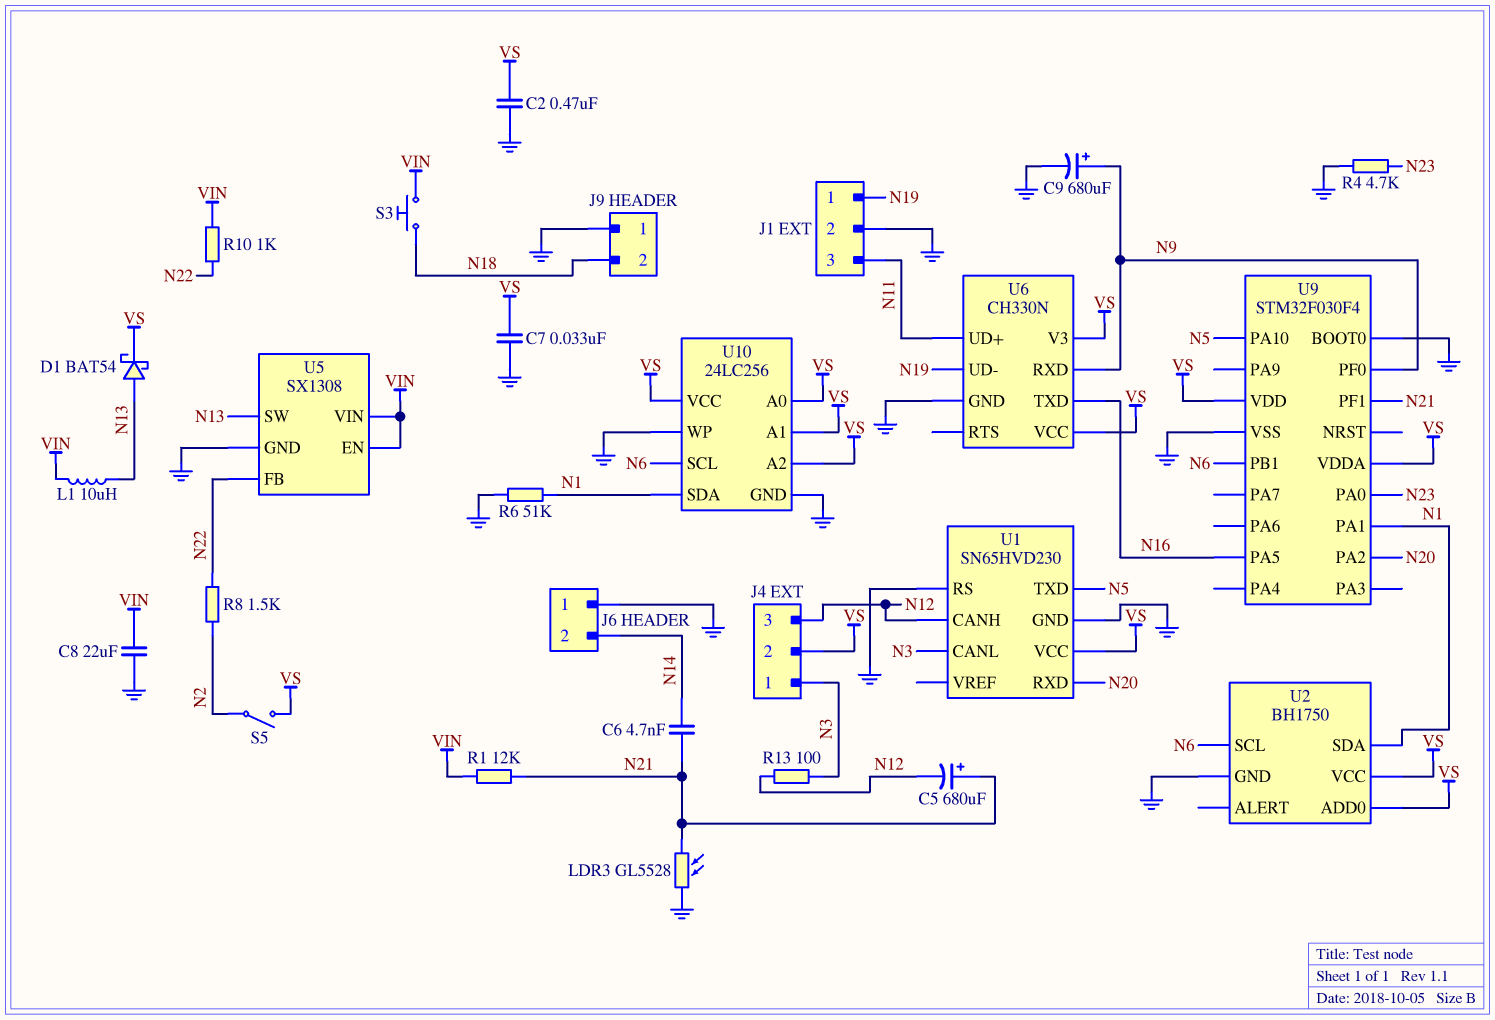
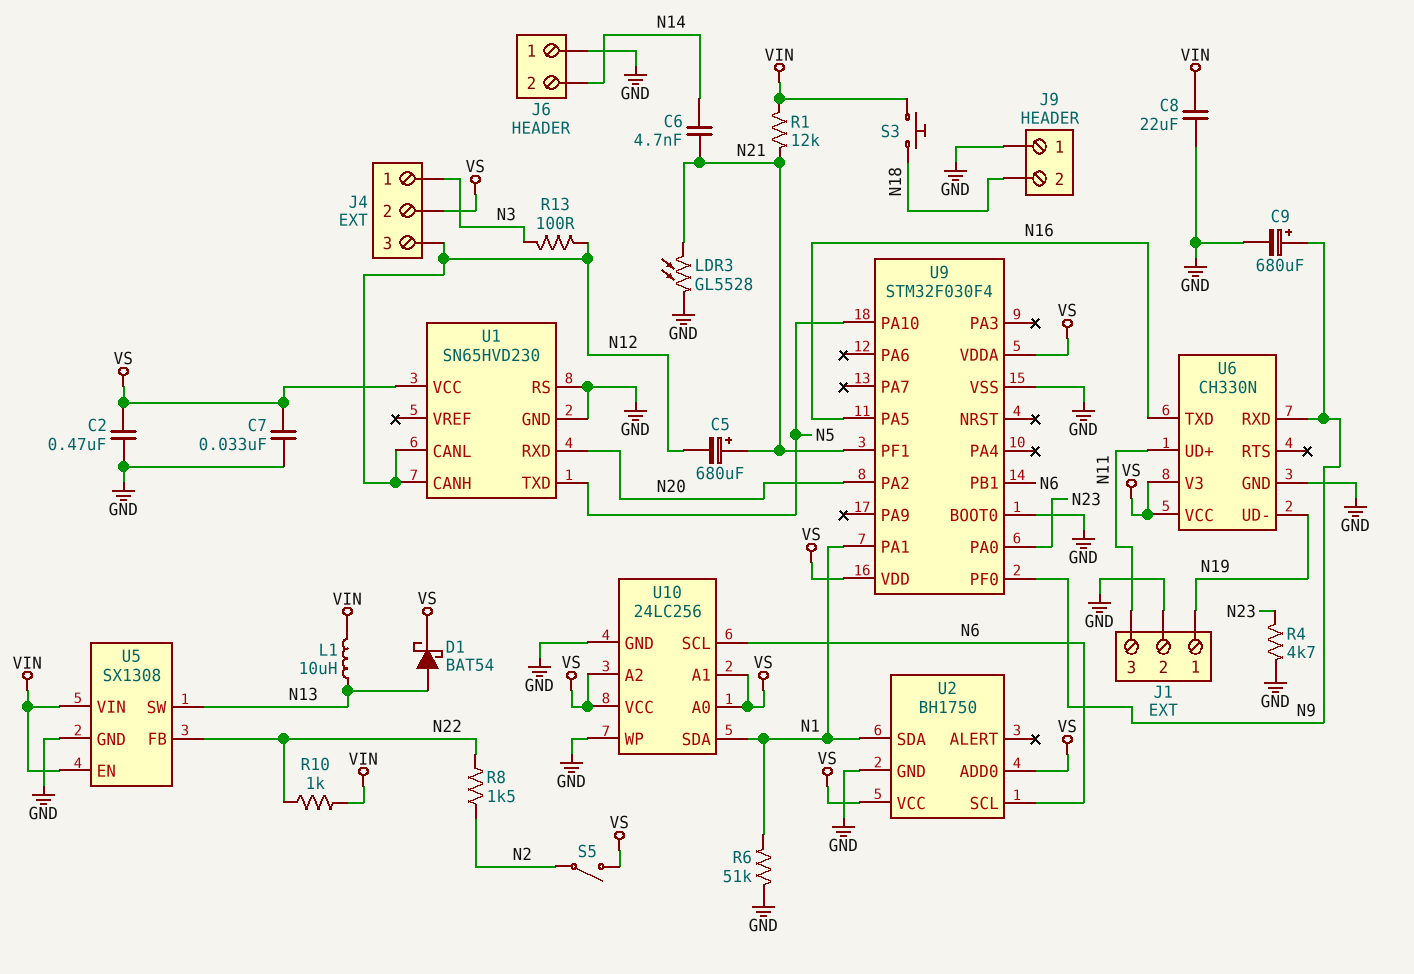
U1 pin CANL: N3 -> N12

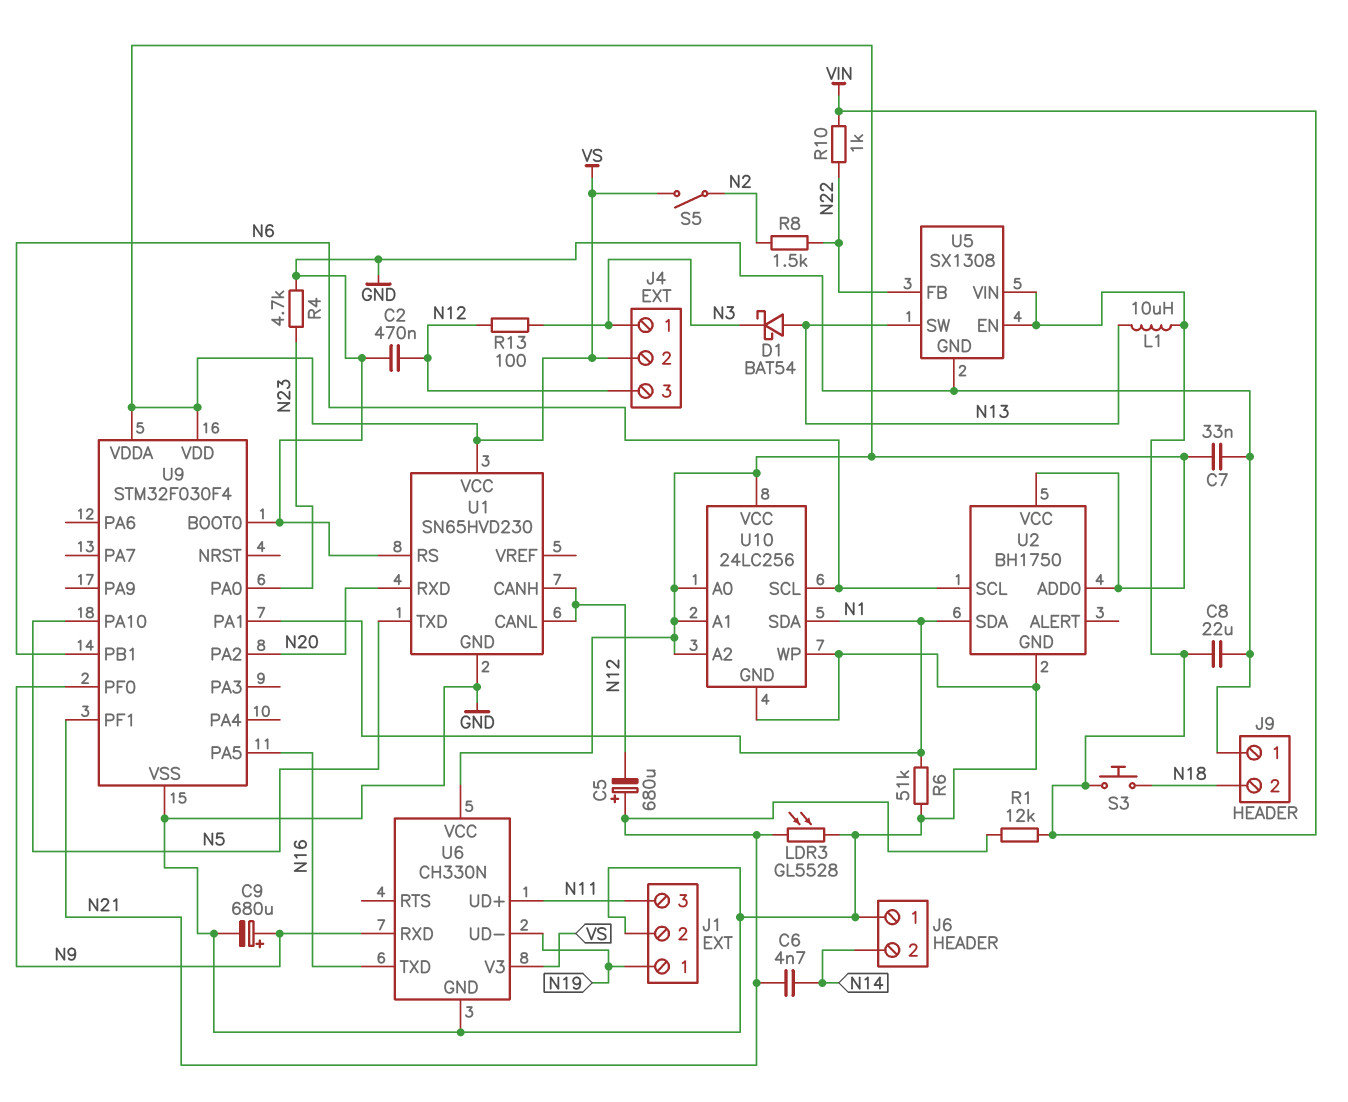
C2: 470nF (GND, VS) -> 470nF (GND, N12)
D1: schottky BAT54 (A N13, K VS) -> schottky BAT54 (A N13, K N3)

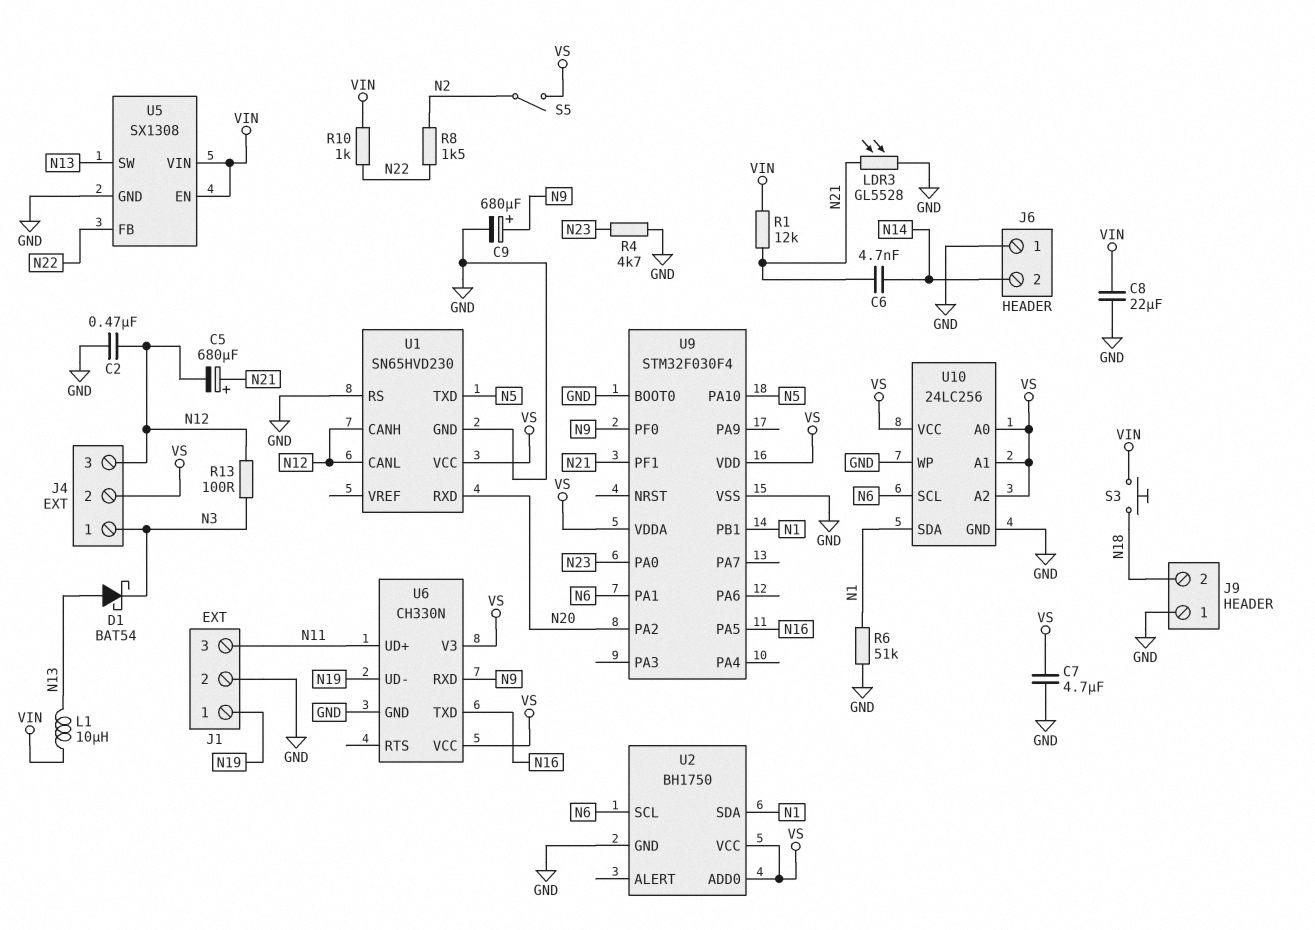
C7: 33nF (GND, VS) -> 4.7uF (GND, VS)
U9 pin PA1: N1 -> N6
U9 pin PB1: N6 -> N1

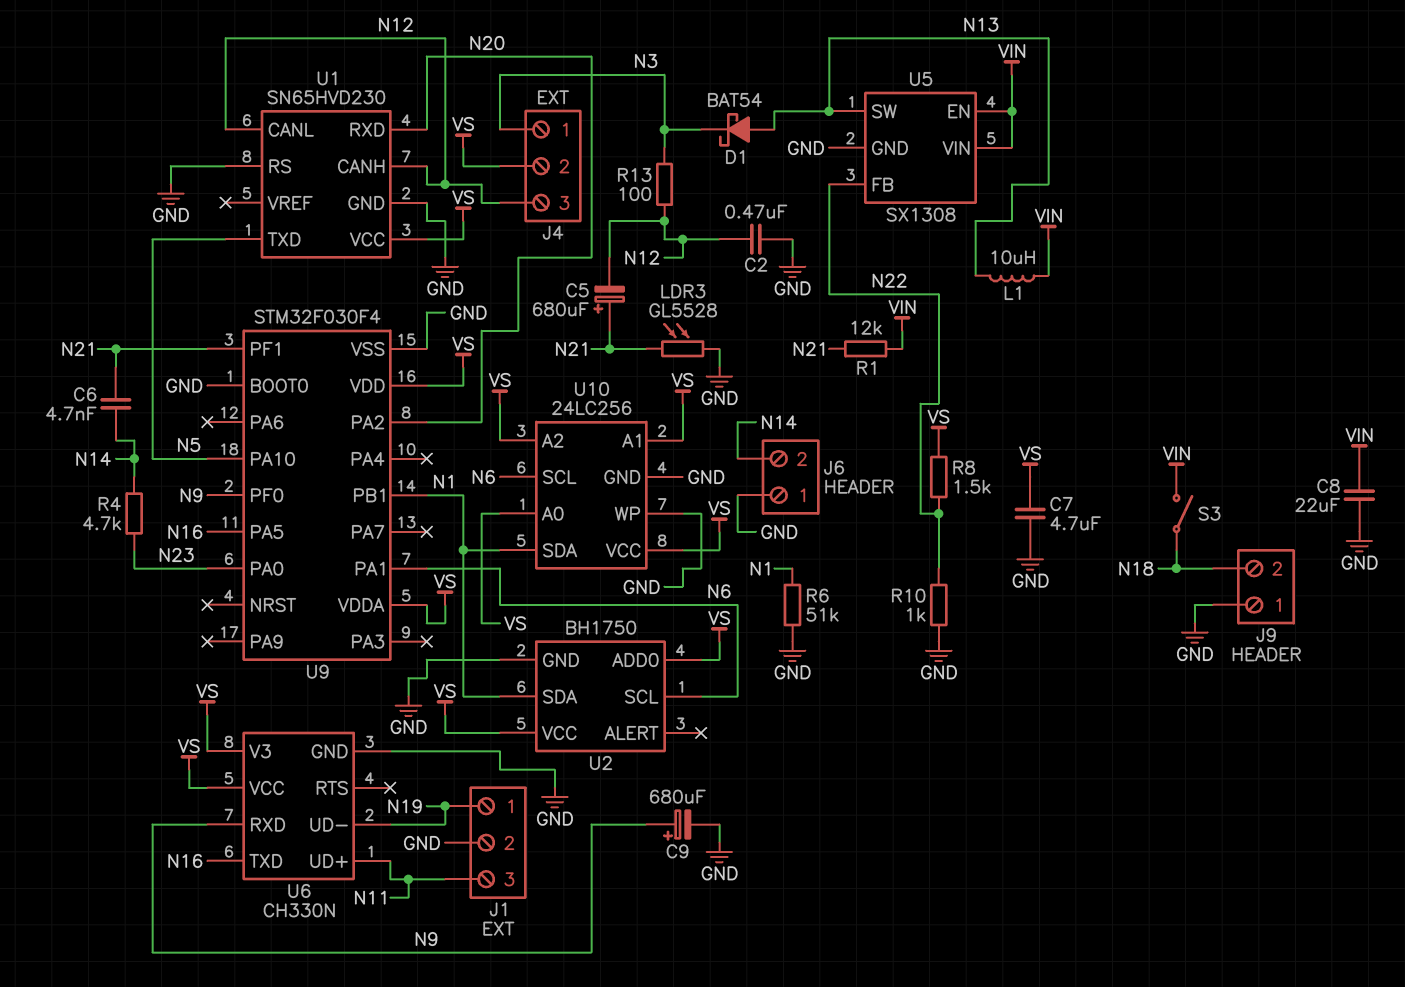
R4: 4.7k (GND, N23) -> 4.7k (N14, N23)
R8: 1.5k (N2, N22) -> 1.5k (N22, VS)
R10: 1k (N22, VIN) -> 1k (GND, N22)
S3: button (N18, VIN) -> switch (N18, VIN)
S5: switch (N2, VS) -> none

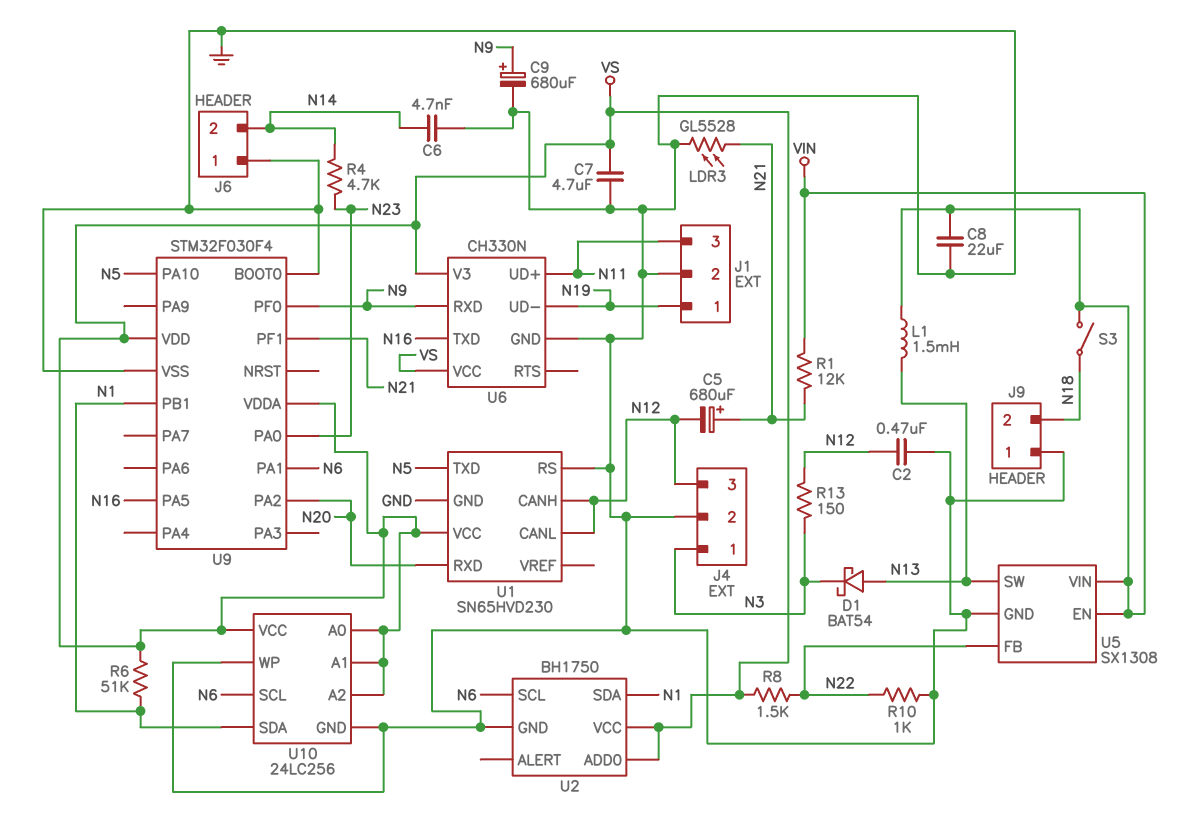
C6: 4.7nF (N14, N21) -> 4.7nF (GND, N14)
J4 pin 2: VS -> GND
L1: 10uH (N13, VIN) -> 1.5mH (N13, VIN)
R6: 51k (GND, N1) -> 51k (N1, VS)
R13: 100 (N3, N12) -> 150 (N3, N12)

